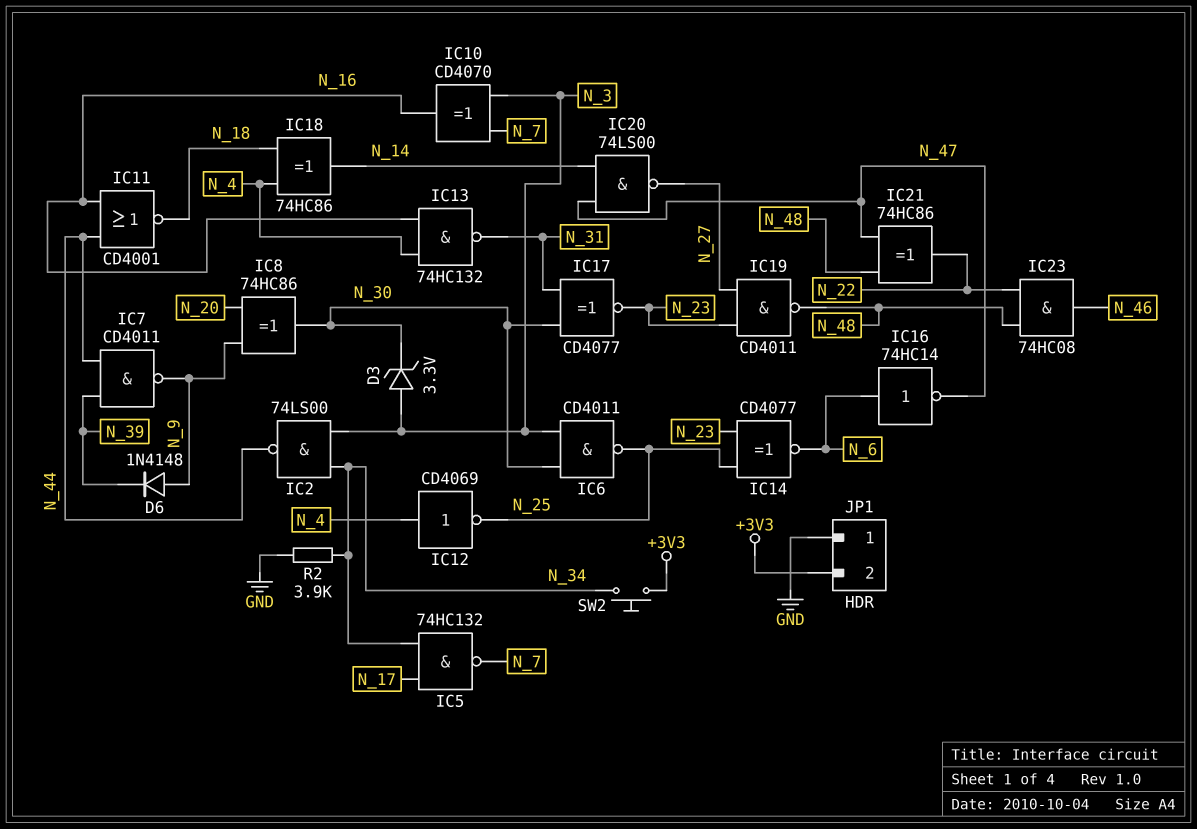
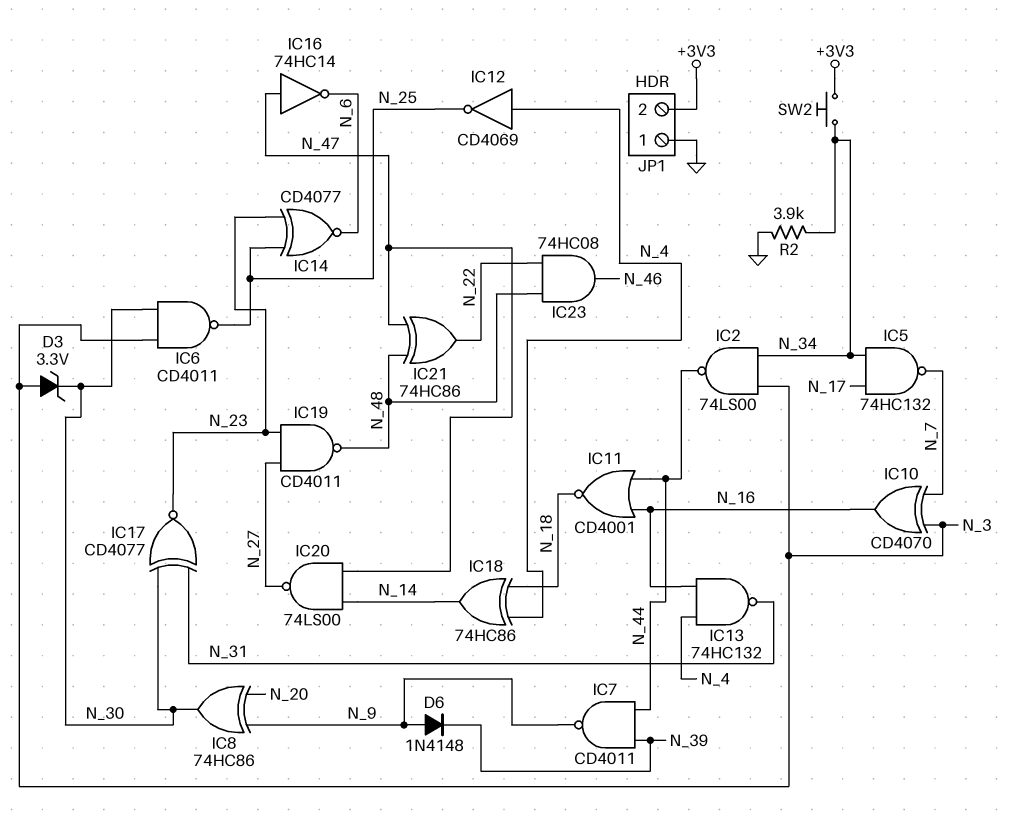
IC16: NOT 74HC14 (in N_6, out N_47) -> NOT 74HC14 (in N_47, out N_6)

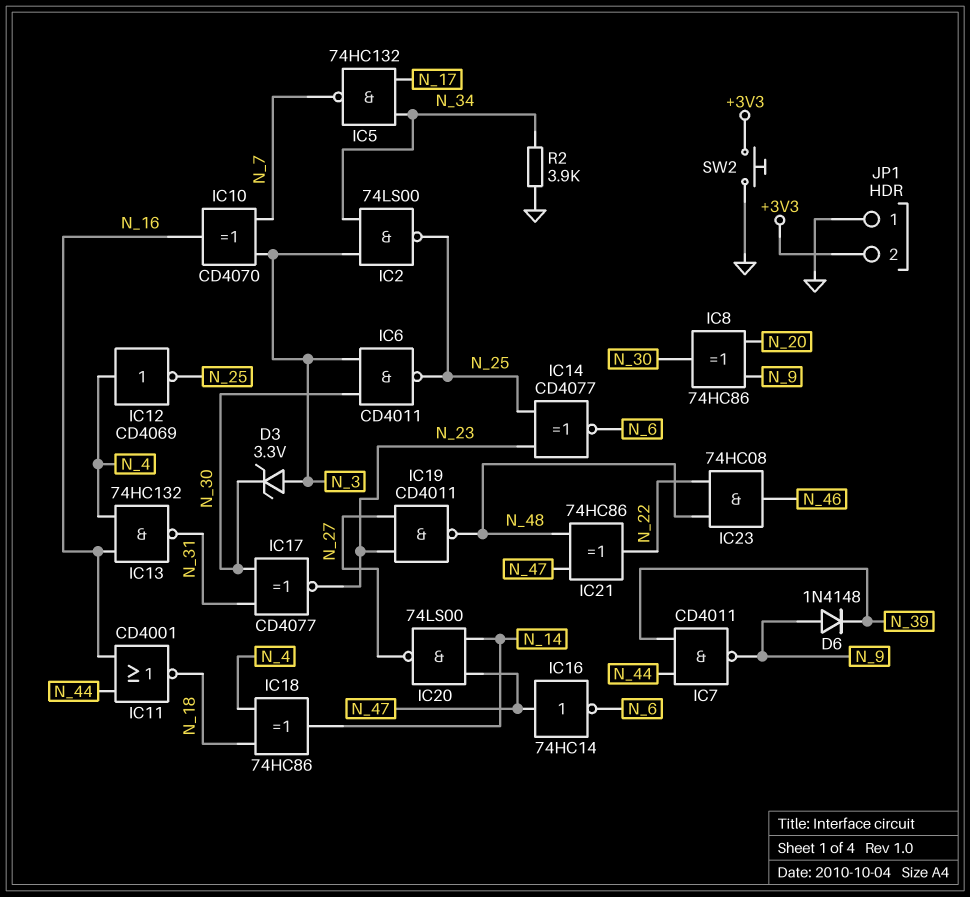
IC2: NAND 74LS00 (in N_3, in N_34, out N_44) -> NAND 74LS00 (in N_3, in N_34, out N_25)
SW2: button (+3V3, N_34) -> button (+3V3, GND)

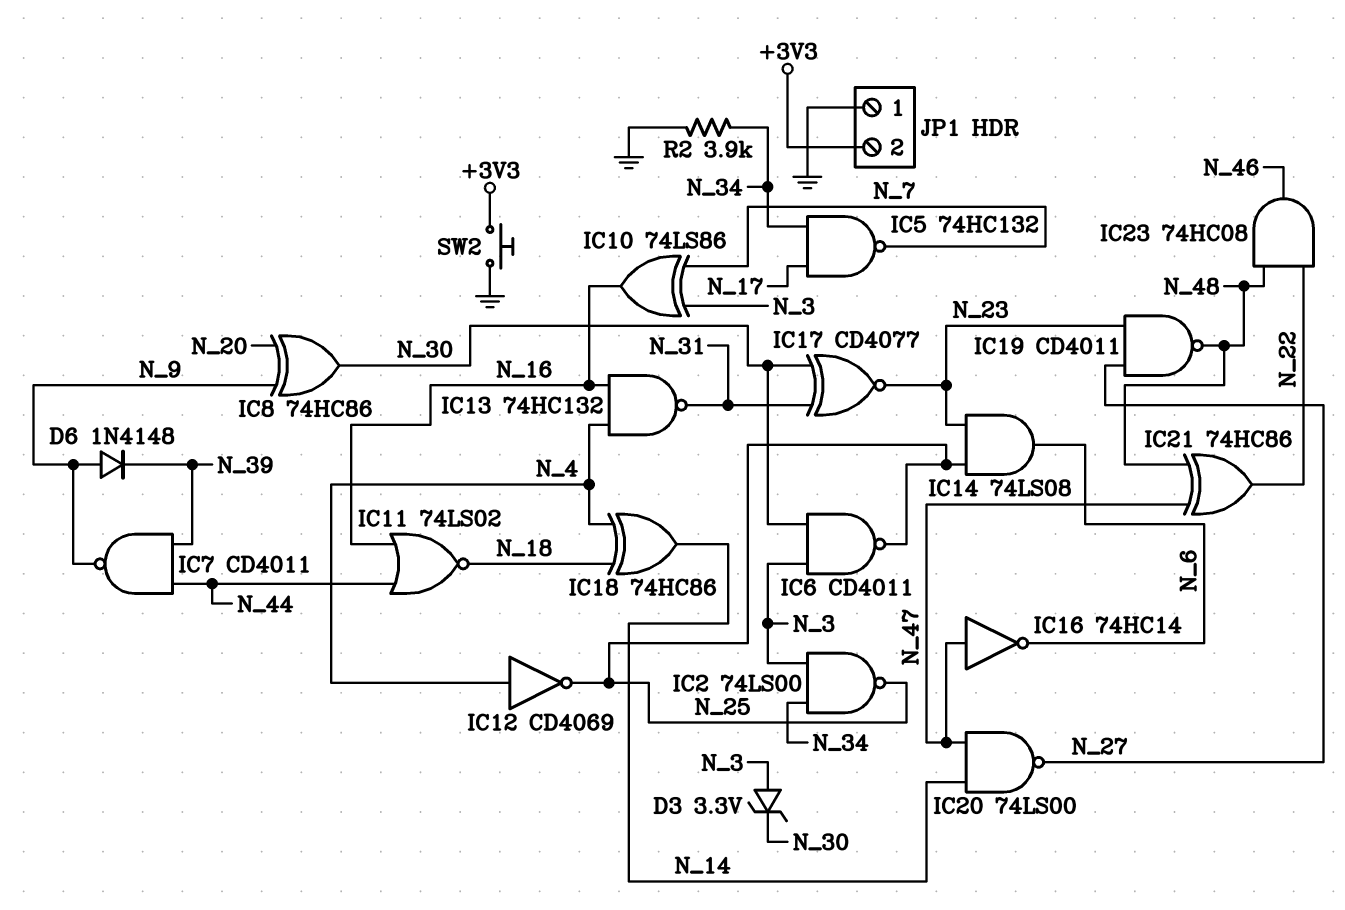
IC10: XOR CD4070 (in N_3, in N_7, out N_16) -> XOR 74LS86 (in N_3, in N_7, out N_16)
IC11: NOR CD4001 (in N_16, in N_44, out N_18) -> NOR 74LS02 (in N_16, in N_44, out N_18)
IC14: XNOR CD4077 (in N_23, in N_25, out N_6) -> AND 74LS08 (in N_23, in N_25, out N_6)

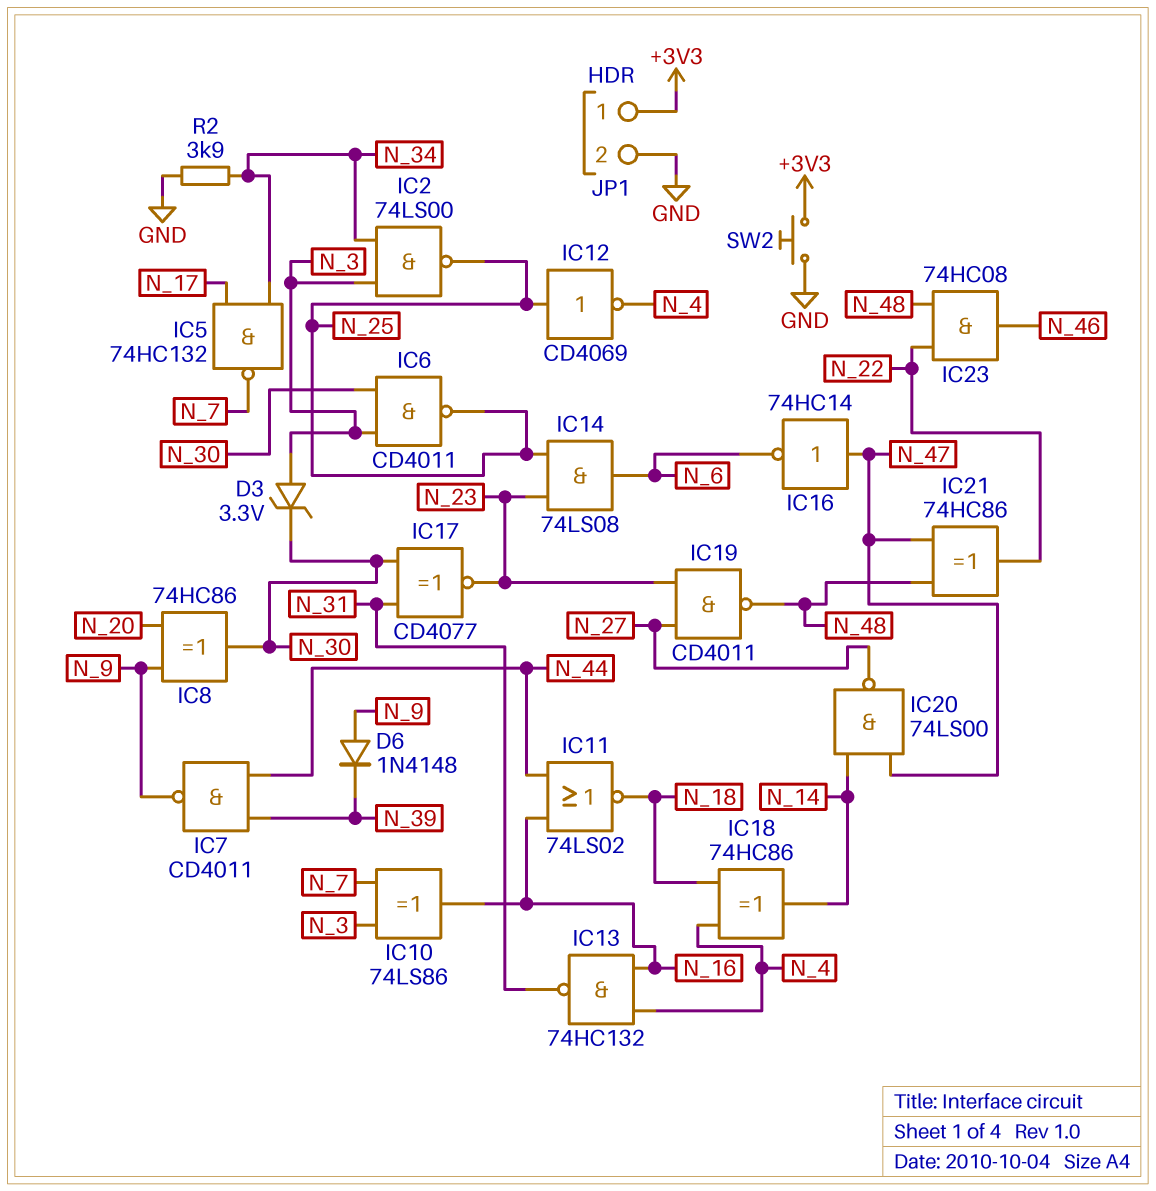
IC12: NOT CD4069 (in N_4, out N_25) -> NOT CD4069 (in N_25, out N_4)
JP1 pin 1: GND -> +3V3
JP1 pin 2: +3V3 -> GND

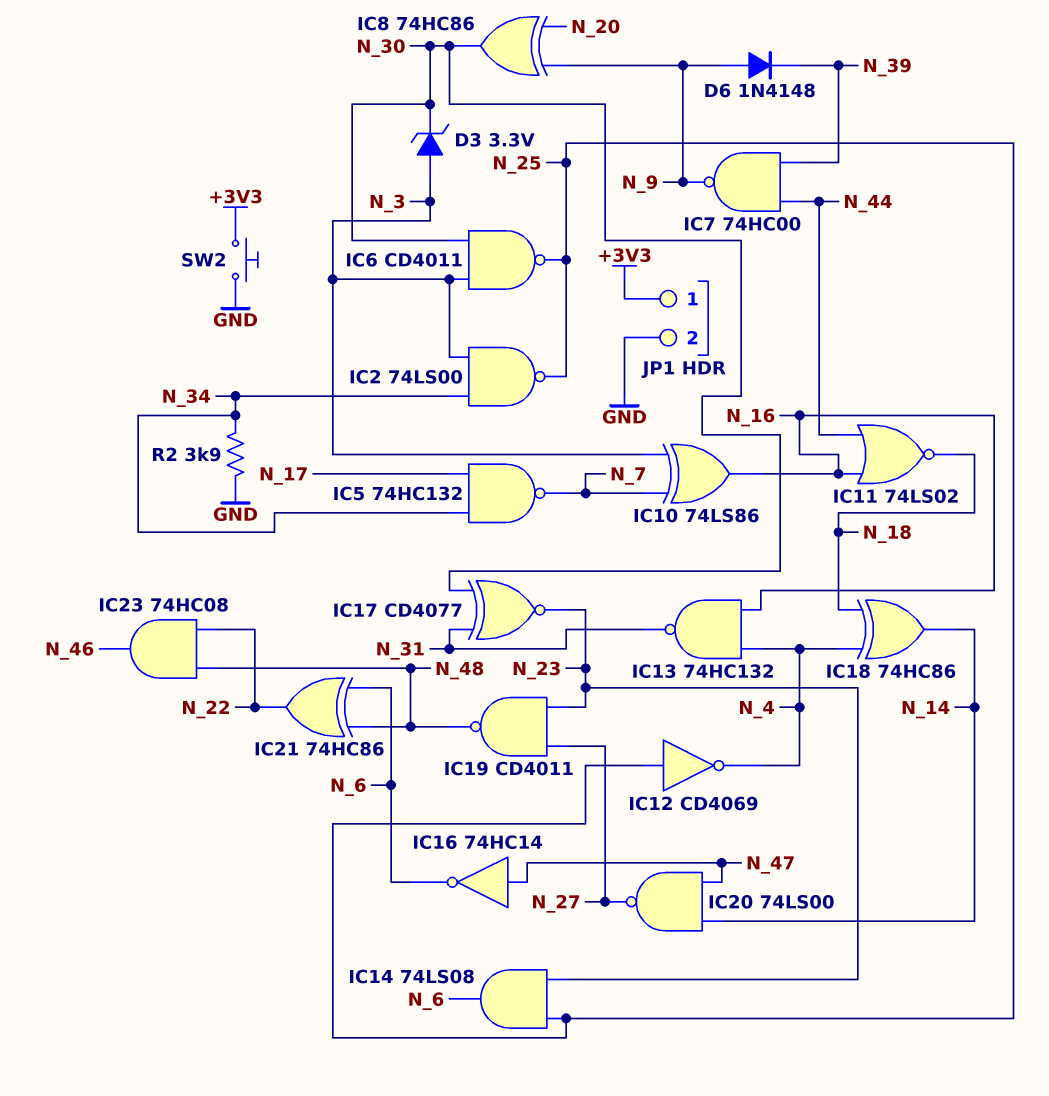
IC7: NAND CD4011 (in N_39, in N_44, out N_9) -> NAND 74HC00 (in N_39, in N_44, out N_9)
IC21: XOR 74HC86 (in N_47, in N_48, out N_22) -> XOR 74HC86 (in N_6, in N_48, out N_22)

